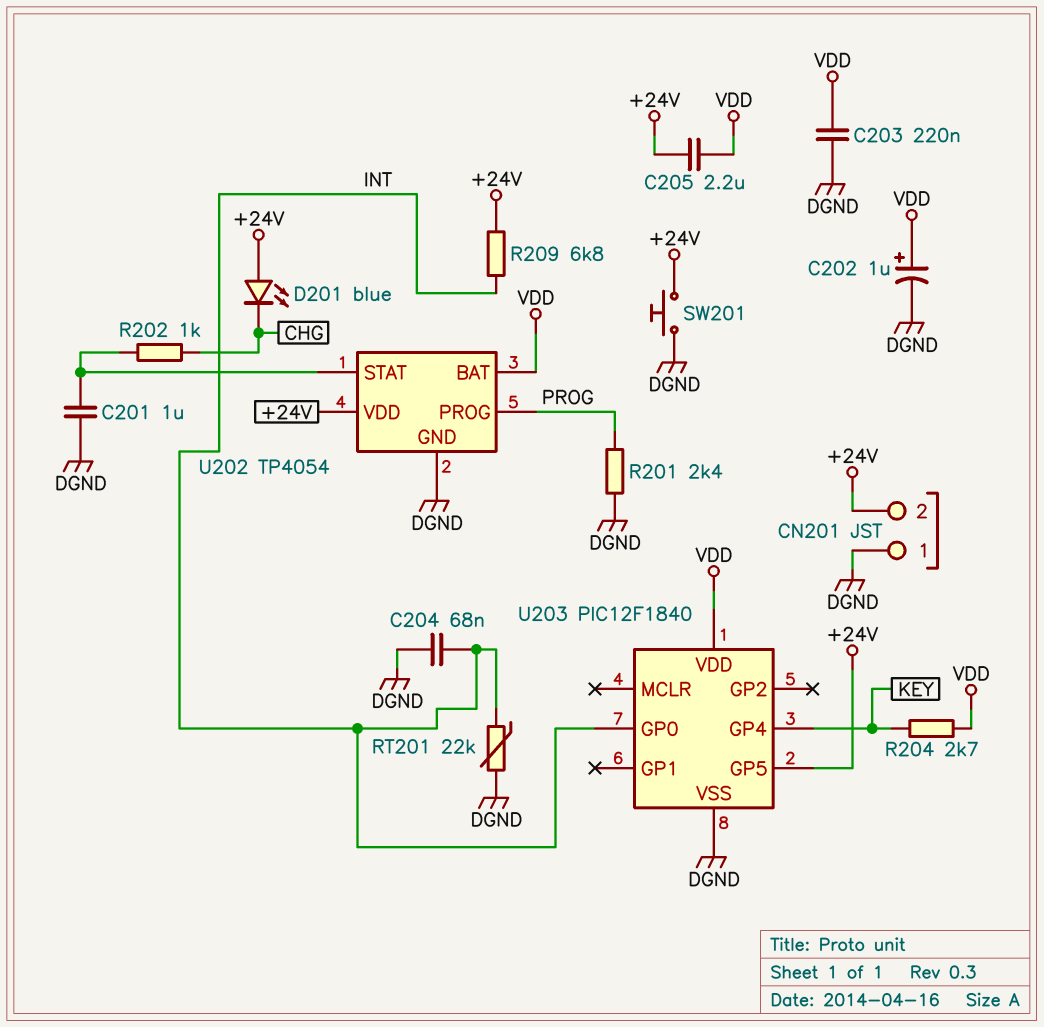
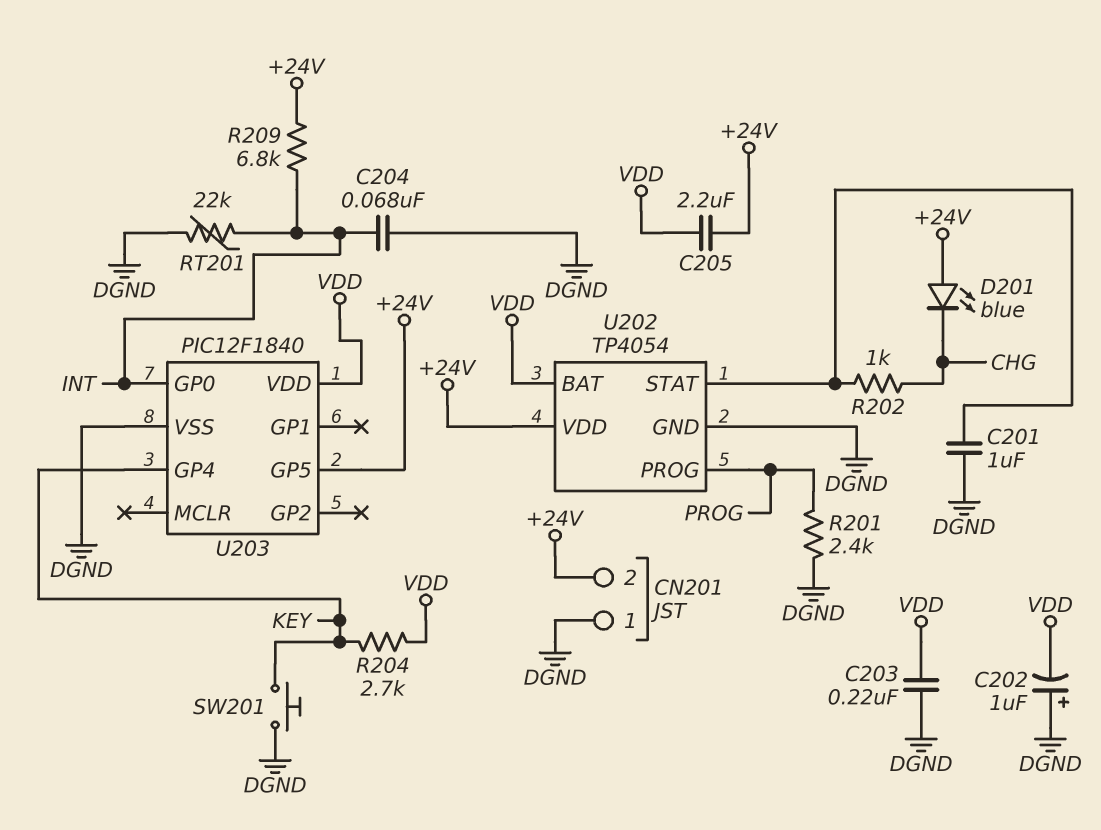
C202: 1uF (plus VDD, minus DGND) -> 1uF (plus DGND, minus VDD)
SW201: button (+24V, DGND) -> button (DGND, KEY)

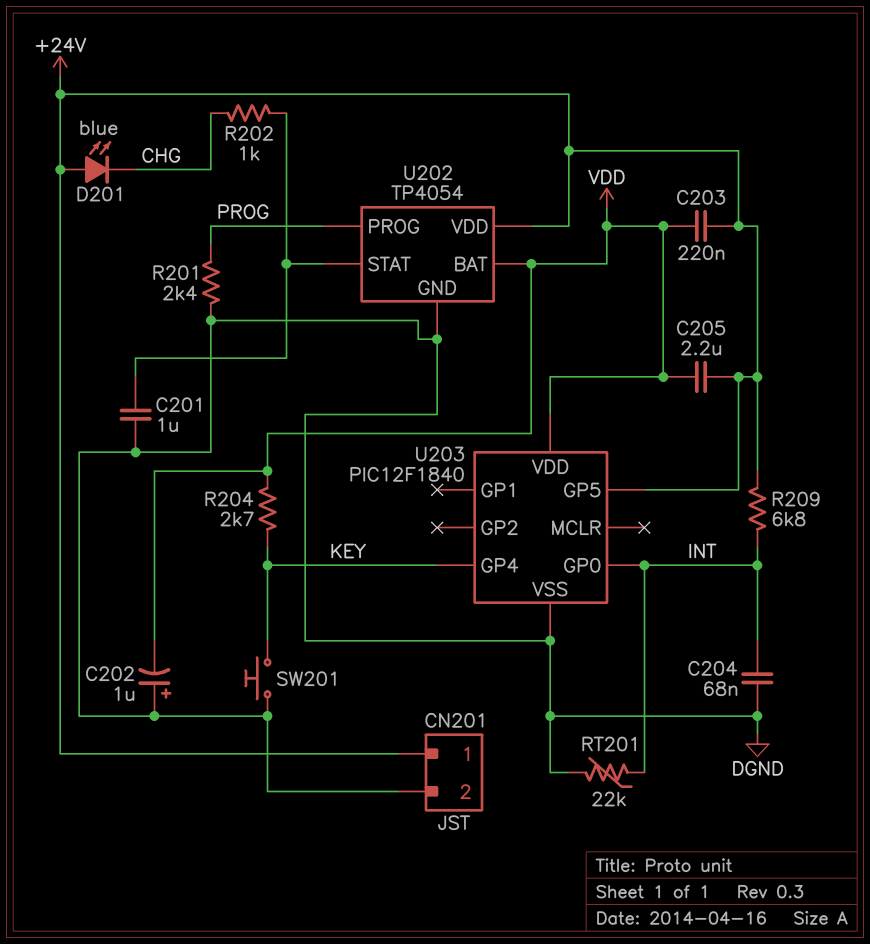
C203: 220nF (DGND, VDD) -> 220nF (+24V, VDD)
CN201 pin 1: DGND -> +24V
CN201 pin 2: +24V -> DGND

